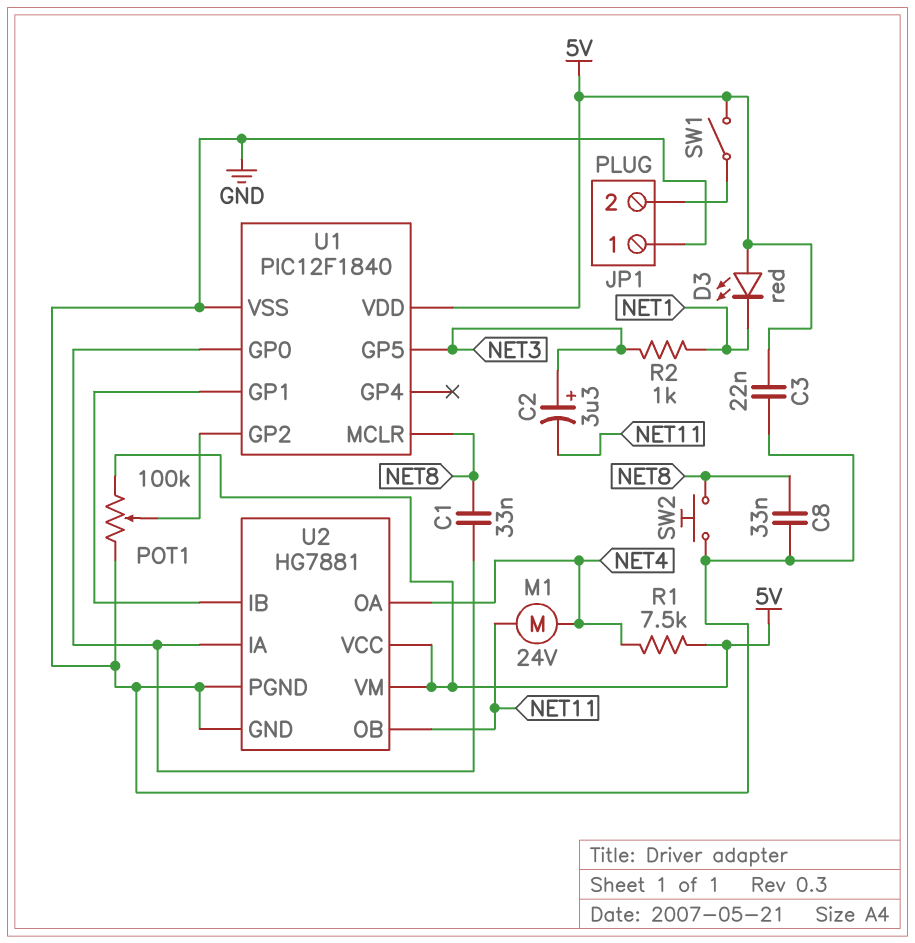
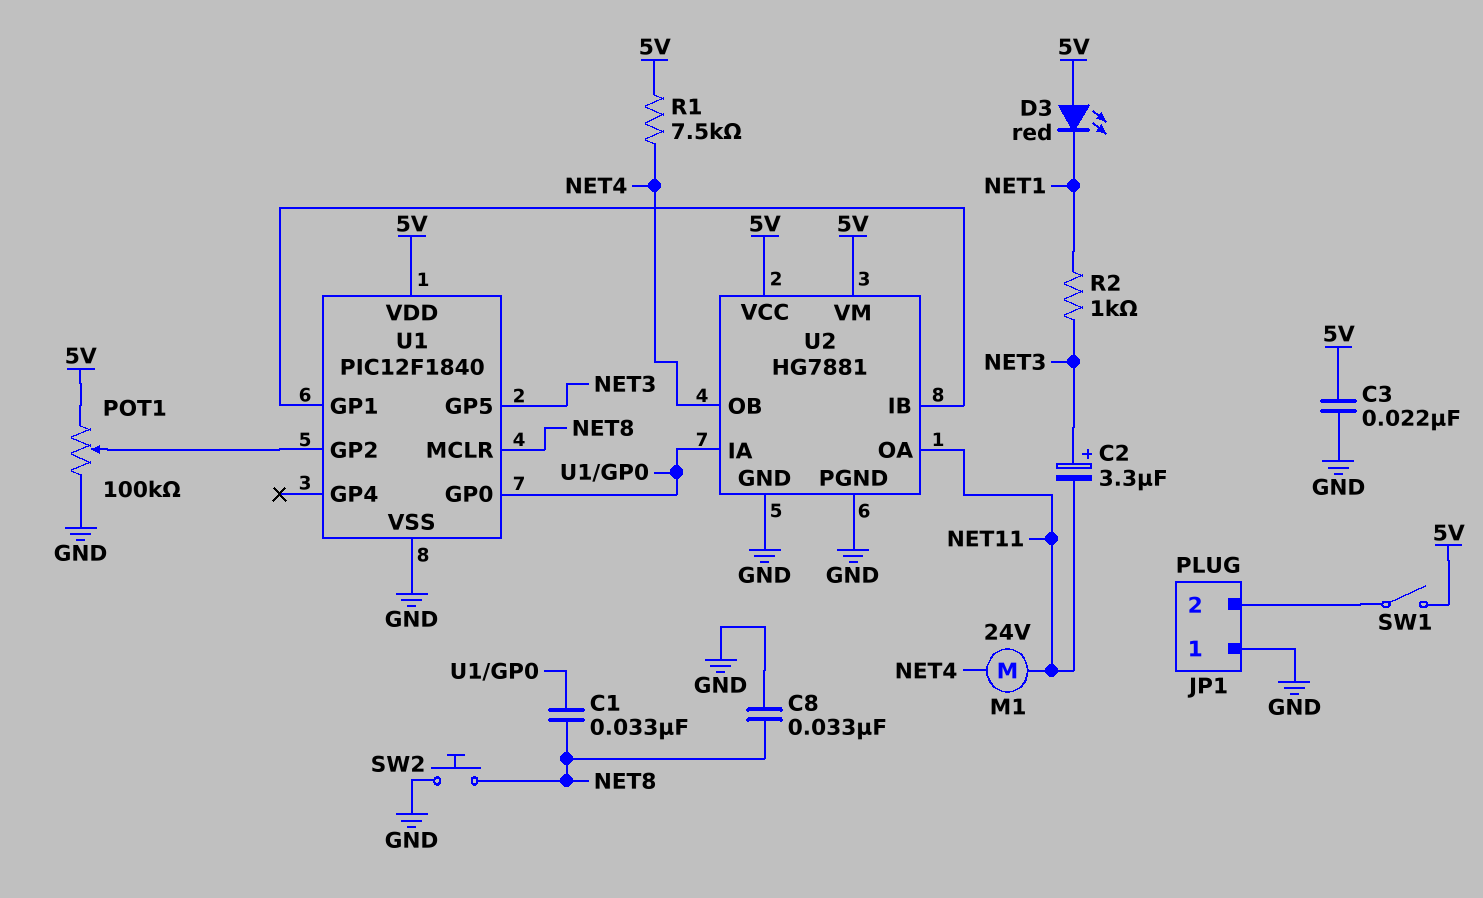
U2 pin OA: NET4 -> NET11
U2 pin OB: NET11 -> NET4

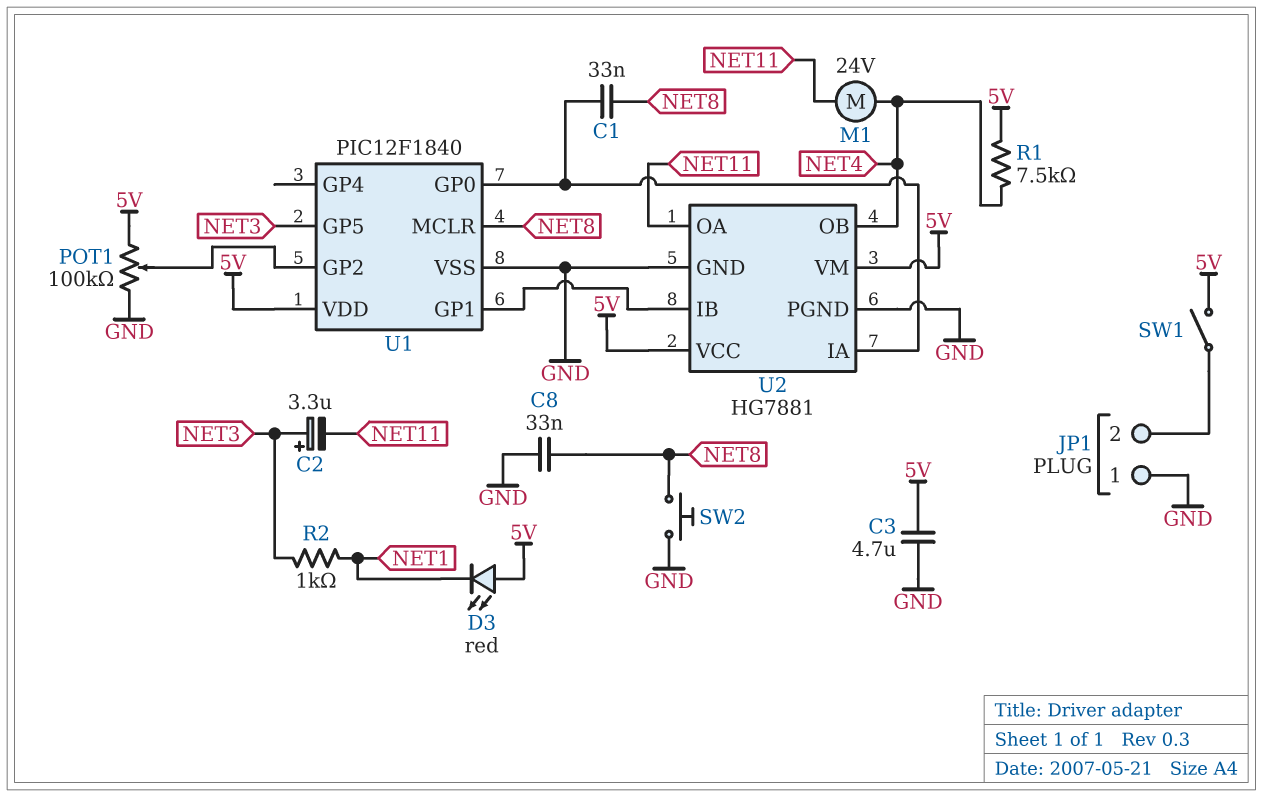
C3: 22nF (5V, GND) -> 4.7uF (5V, GND)

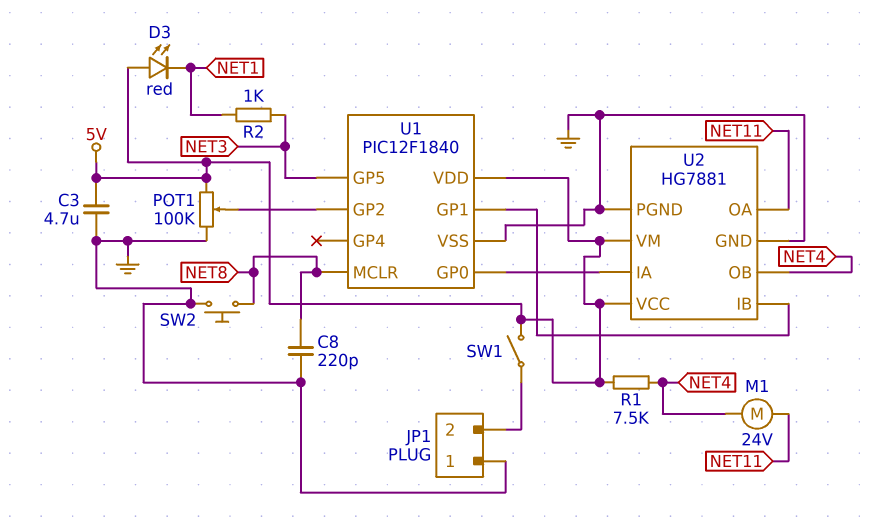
C1: 33nF (NET8, U1/GP0) -> none
C2: 3.3uF (plus NET3, minus NET11) -> none
C8: 33nF (GND, NET8) -> 220pF (GND, NET8)

